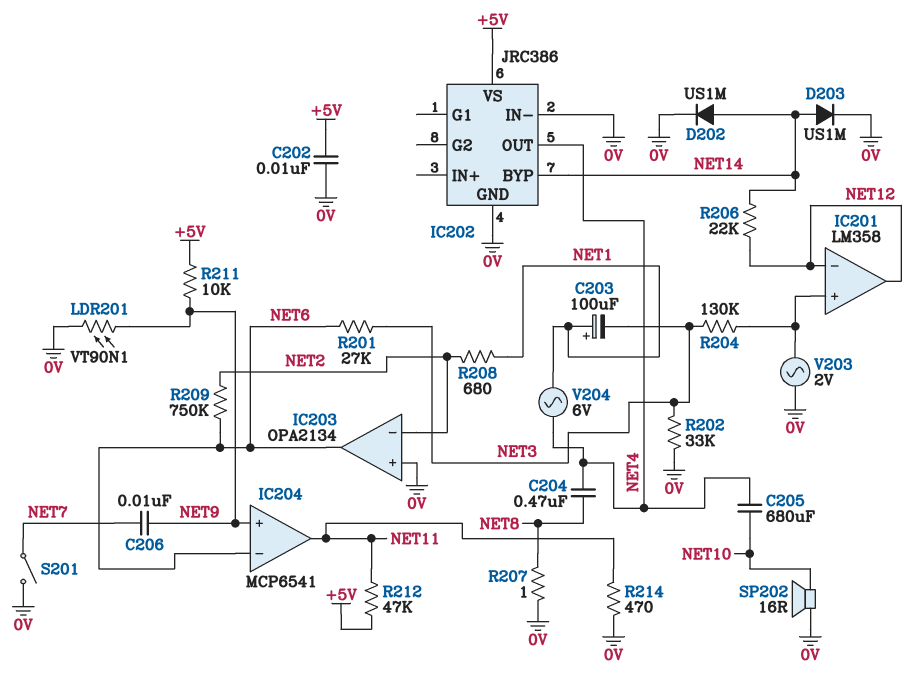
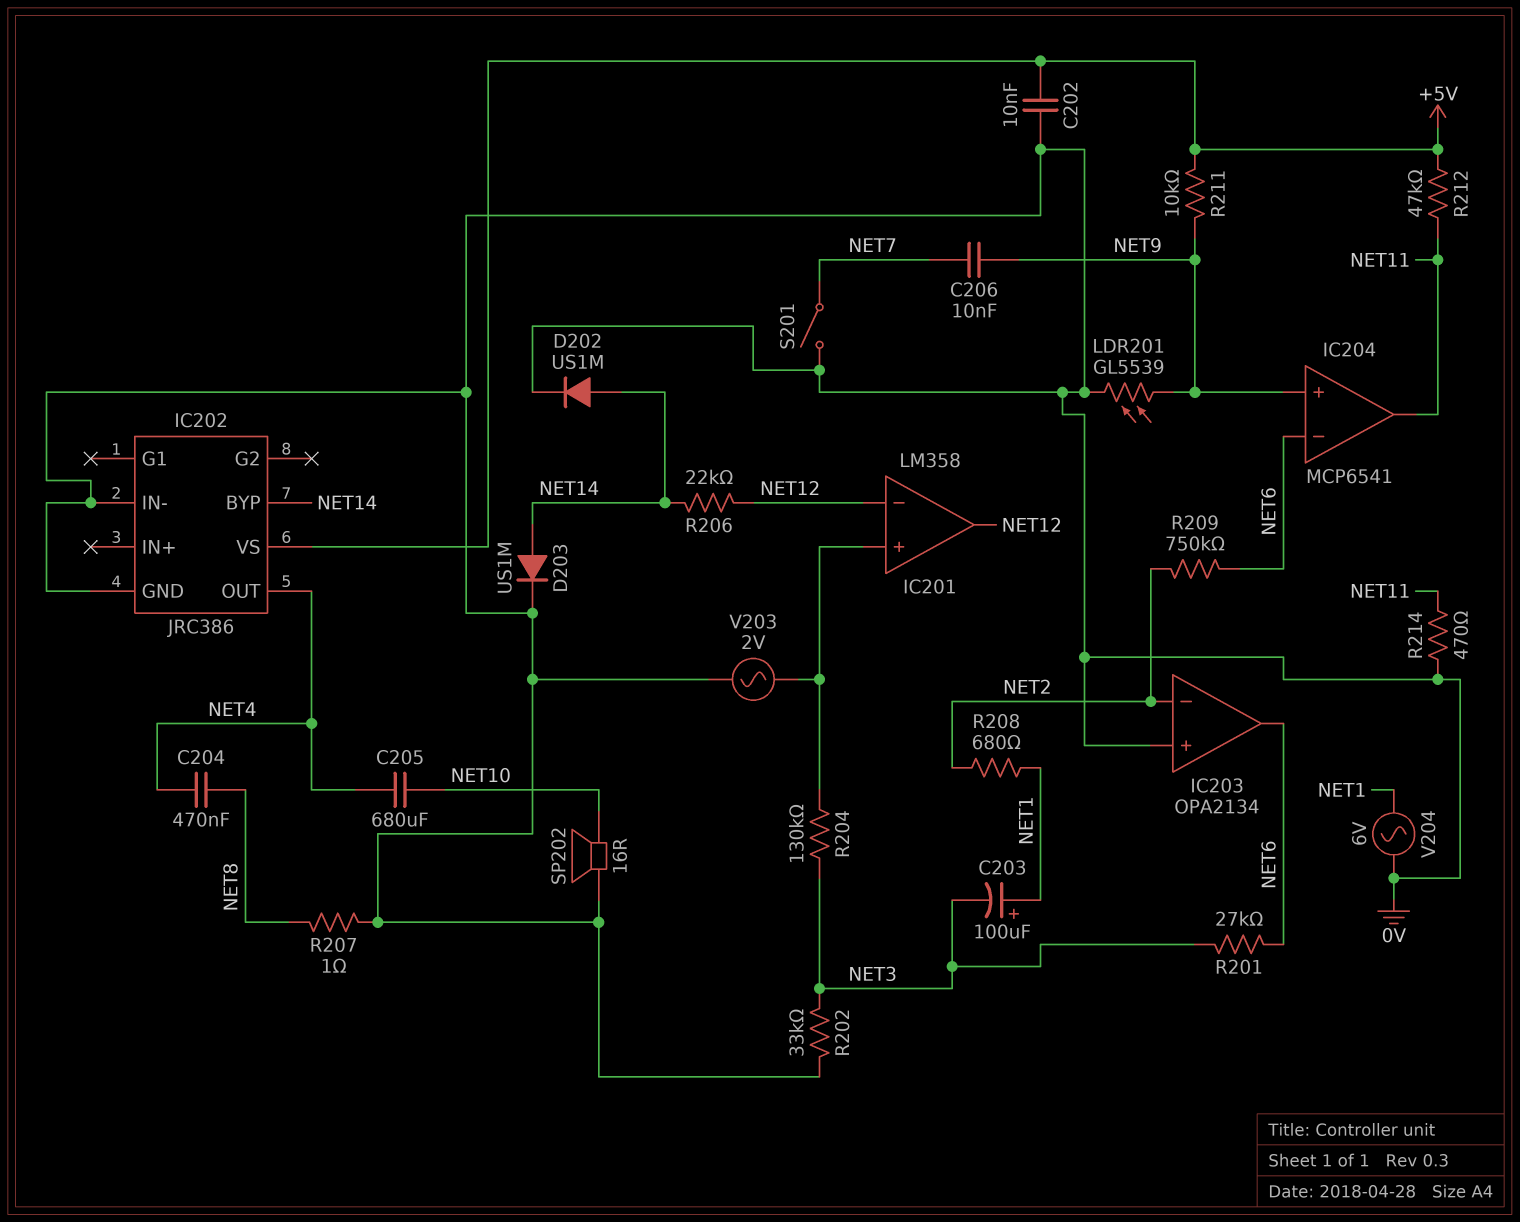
LDR201: VT90N1 (0V, NET9) -> GL5539 (0V, NET9)
V204: AC 6V (NET1, NET4) -> AC 6V (0V, NET1)

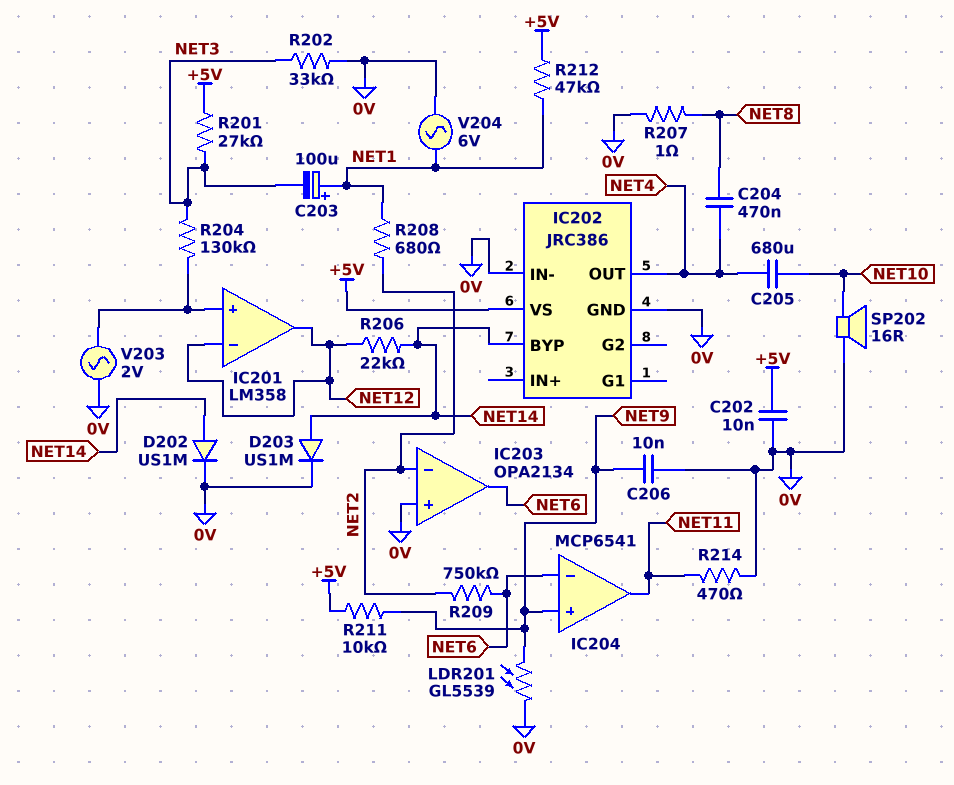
C206: 10nF (NET7, NET9) -> 10nF (0V, NET9)
R201: 27k (NET3, NET6) -> 27k (+5V, NET3)
R212: 47k (+5V, NET11) -> 47k (+5V, NET1)
S201: switch (0V, NET7) -> none

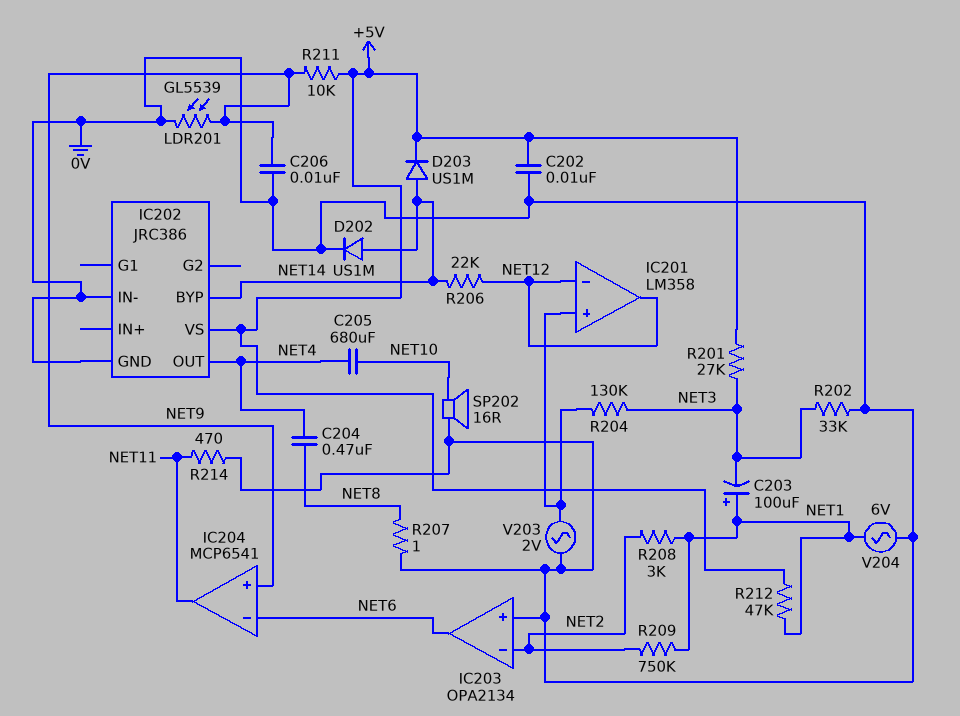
D203: diode US1M (A NET14, K 0V) -> diode US1M (A NET14, K +5V)
R208: 680 (NET1, NET2) -> 3k (NET1, NET2)
R209: 750k (NET2, NET6) -> 750k (NET1, NET2)

